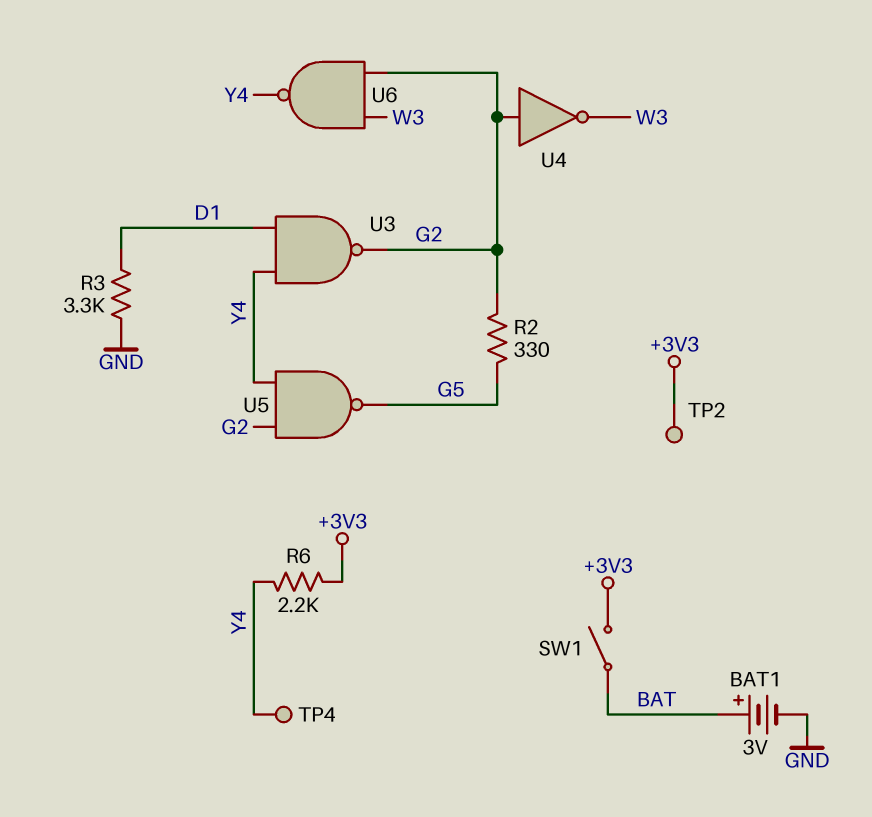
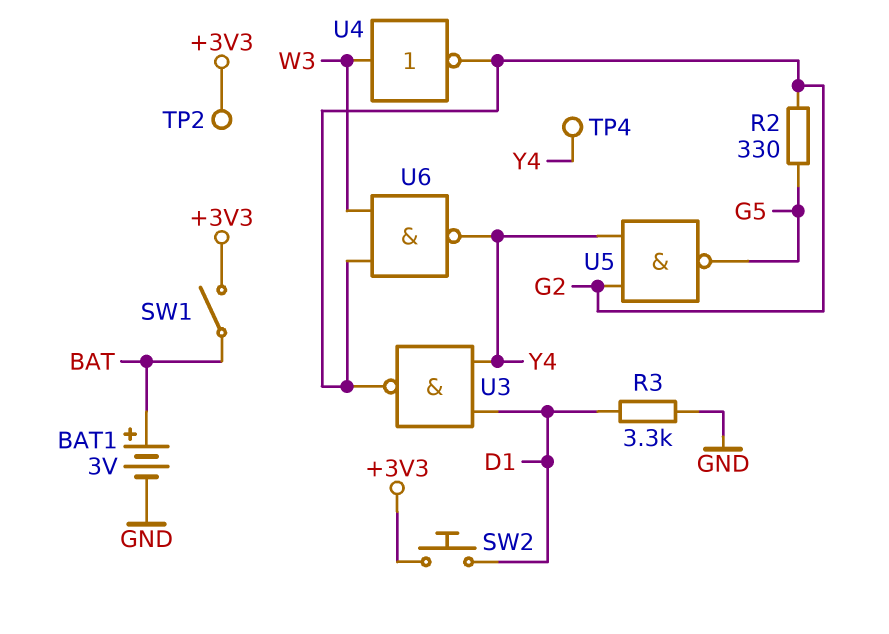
R6: 2.2k (+3V3, Y4) -> none
SW2: none -> button (+3V3, D1)
U4: NOT (in G2, out W3) -> NOT (in W3, out G2)

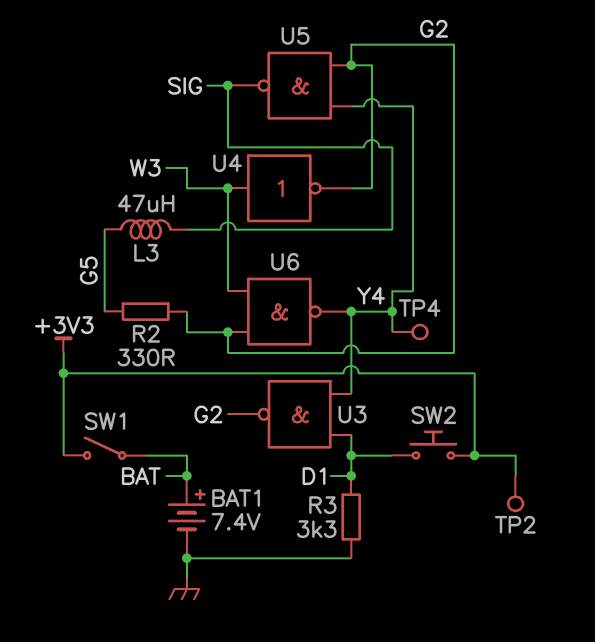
BAT1: 3V (plus BAT, minus GND) -> 7.4V (plus BAT, minus GND)
L3: none -> 47uH (G5, SIG)
U5: NAND (in G2, in Y4, out G5) -> NAND (in G2, in Y4, out SIG)

